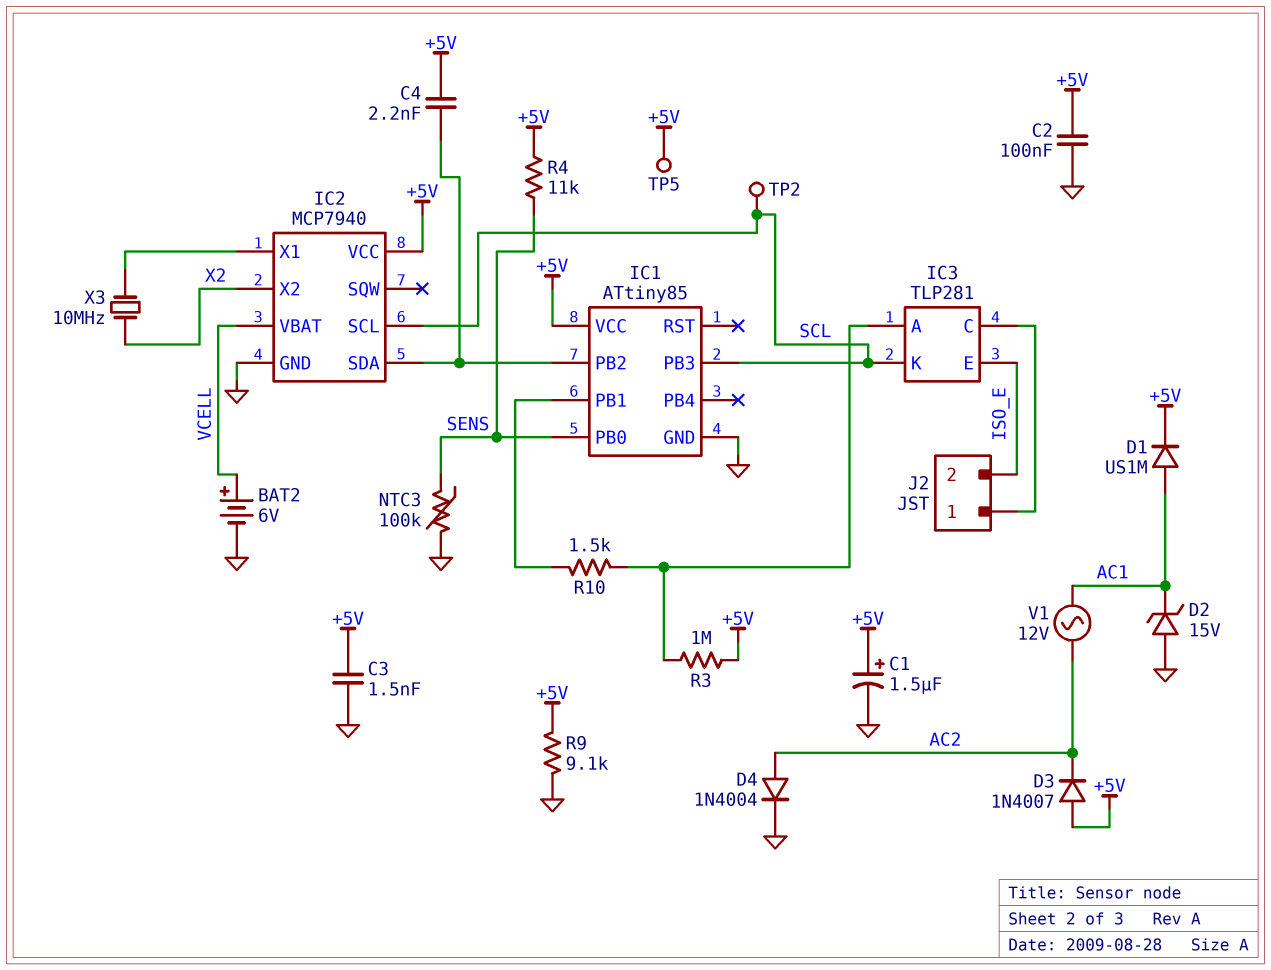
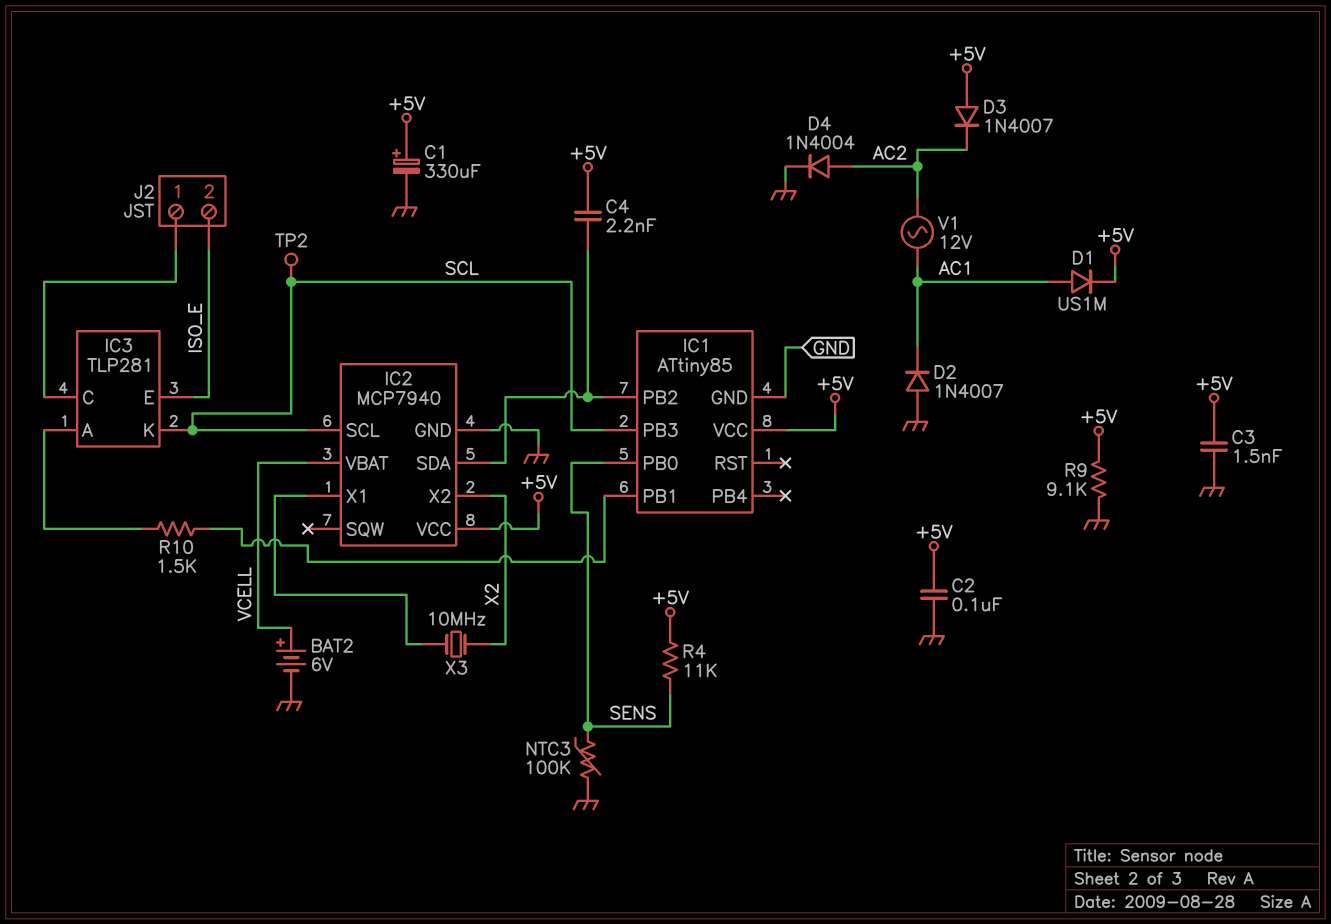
C1: 1.5uF (plus +5V, minus GND) -> 330uF (plus +5V, minus GND)
D2: zener 15V (A GND, K AC1) -> diode 1N4007 (A GND, K AC1)
R3: 1M (+5V, IC3/A) -> none
TP5: test point (+5V) -> none

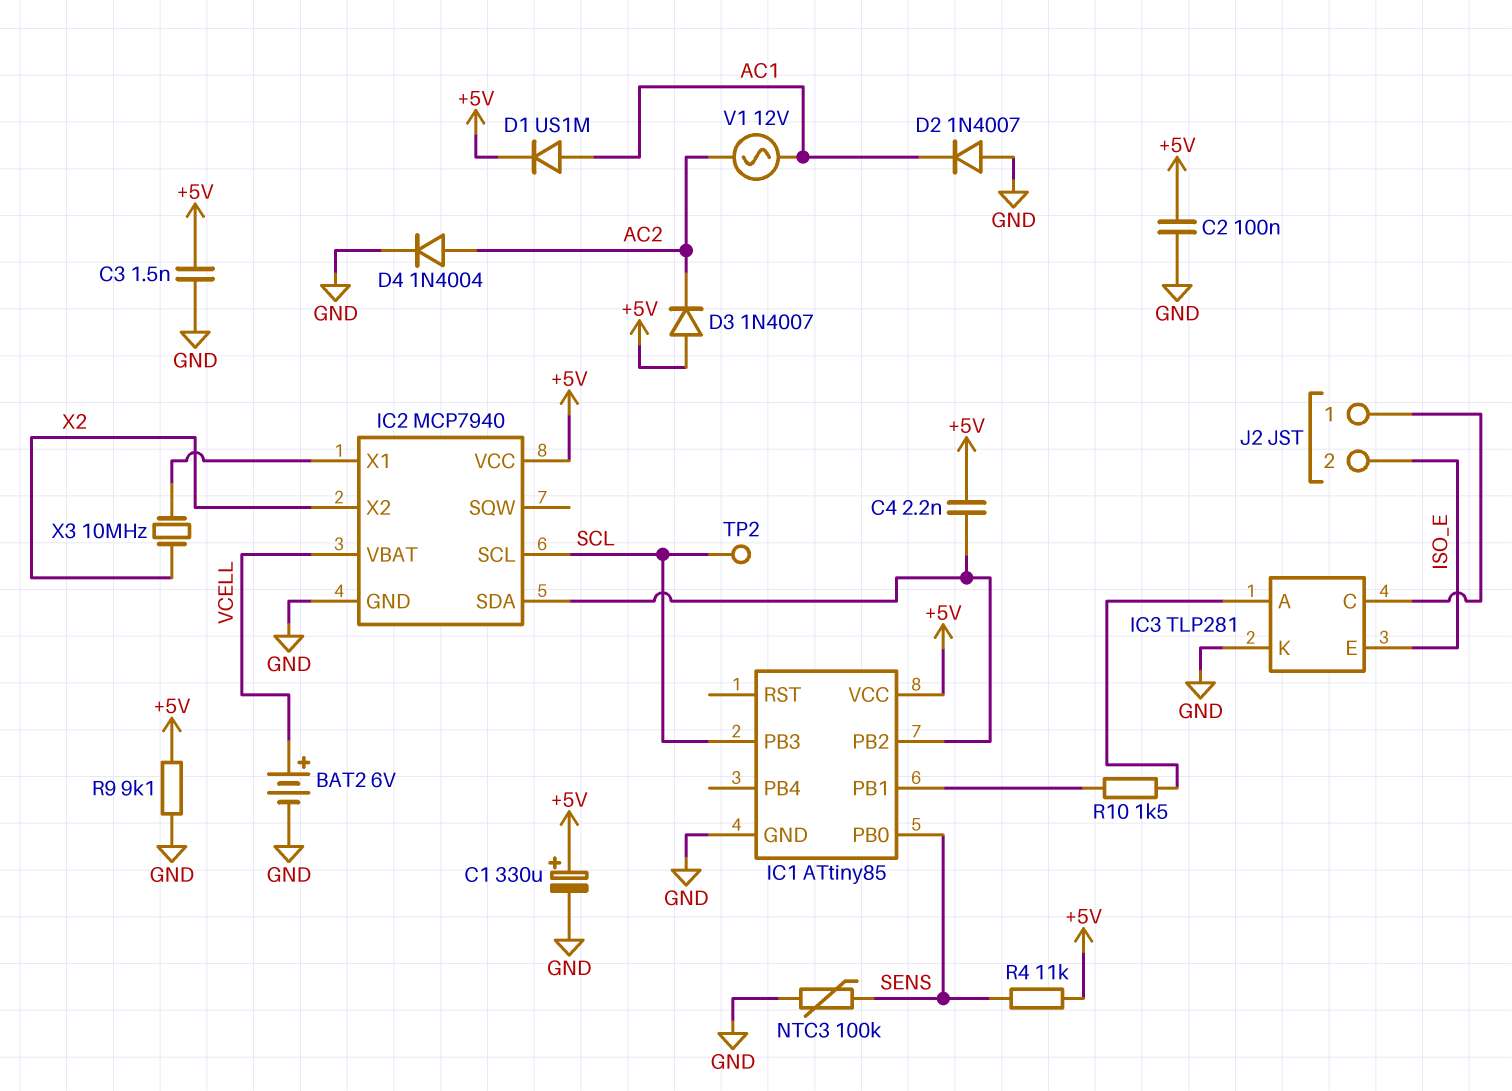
IC3 pin K: SCL -> GND

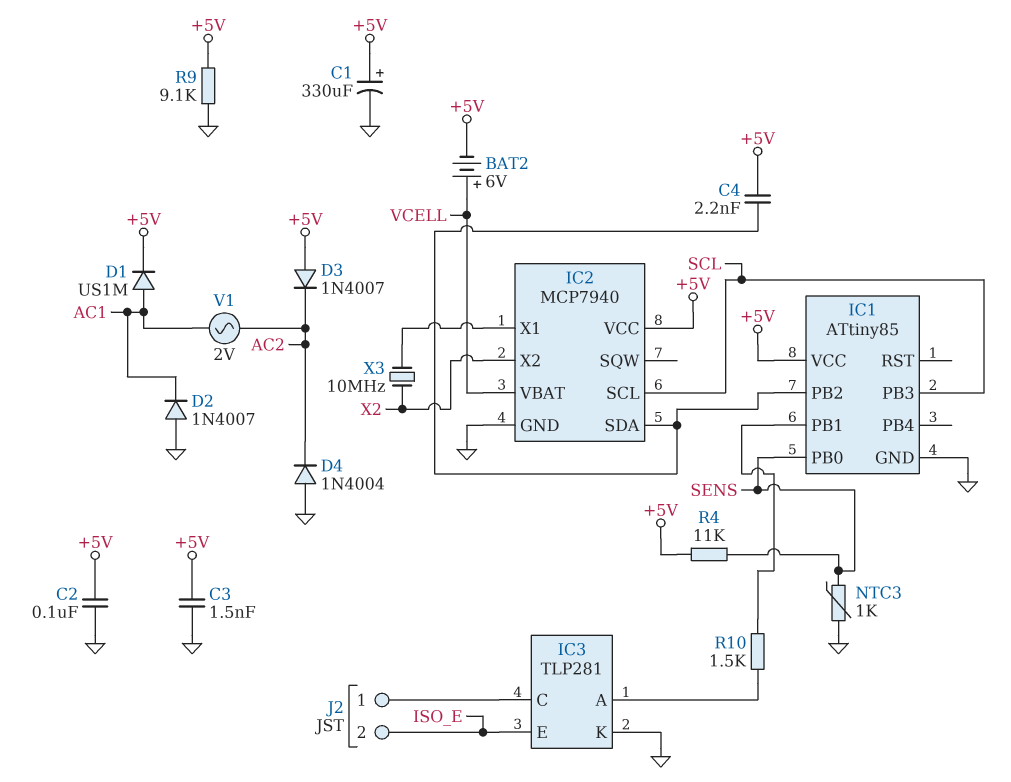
BAT2: 6V (plus VCELL, minus GND) -> 6V (plus VCELL, minus +5V)
D4: diode 1N4004 (A AC2, K GND) -> diode 1N4004 (A GND, K AC2)
NTC3: 100k (GND, SENS) -> 1k (GND, SENS)
TP2: test point (SCL) -> none
V1: AC 12V (AC1, AC2) -> AC 2V (AC1, AC2)

